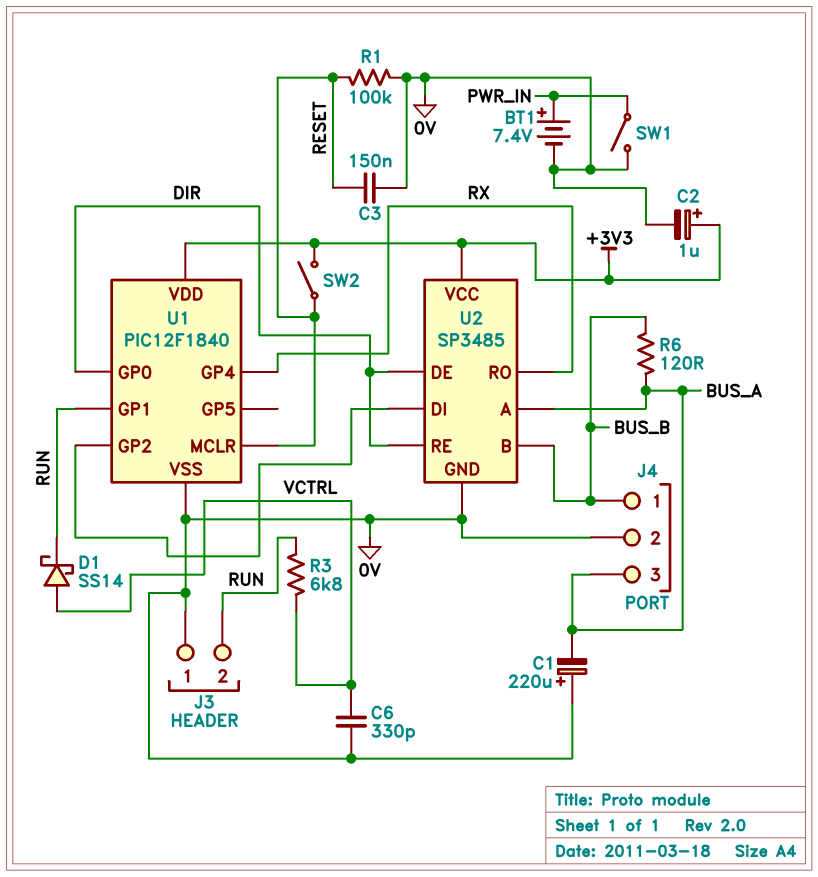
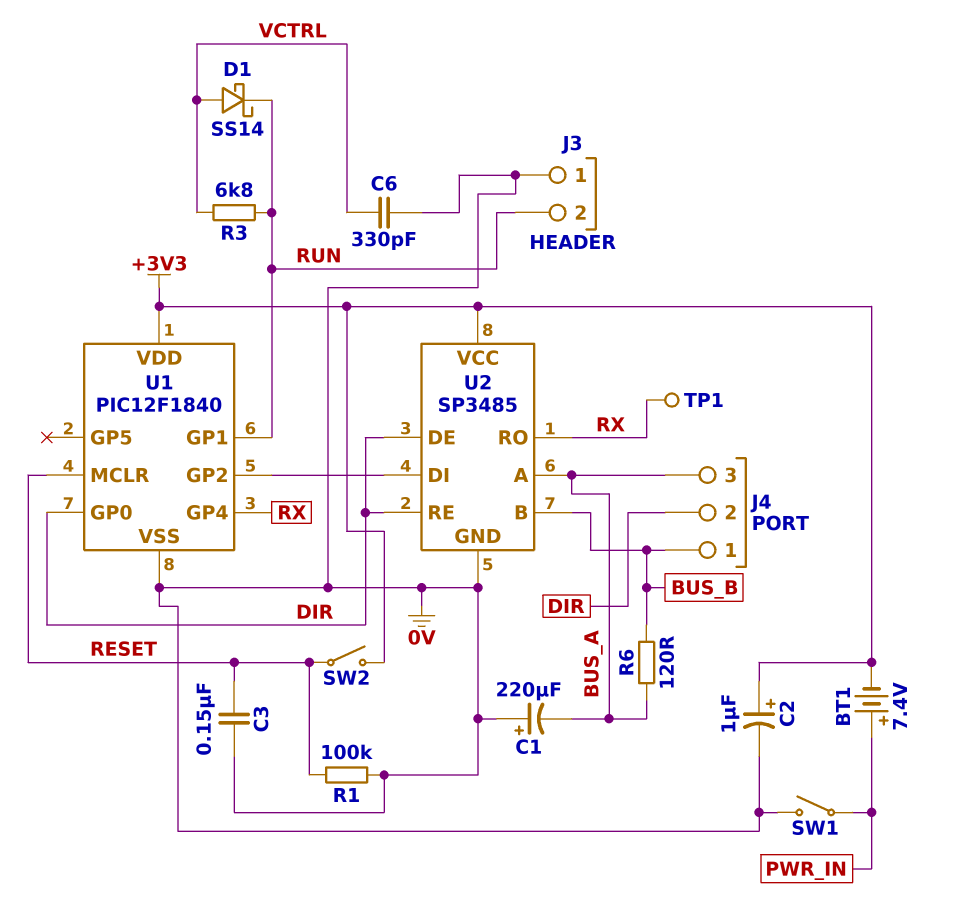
BT1: 7.4V (plus PWR_IN, minus 0V) -> 7.4V (plus PWR_IN, minus +3V3)
J4 pin 2: 0V -> DIR
TP1: none -> test point (RX)

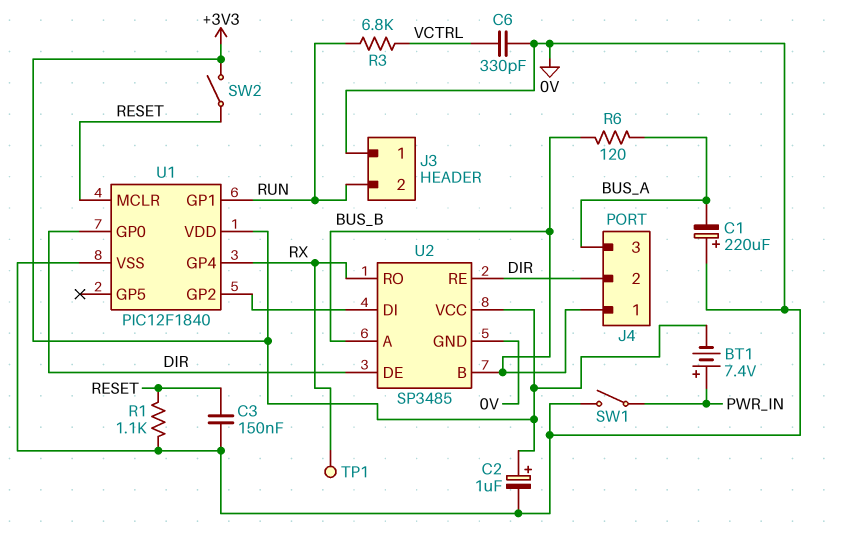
D1: schottky SS14 (A VCTRL, K RUN) -> none
R1: 100k (0V, RESET) -> 1.1k (0V, RESET)
U2 pin A: BUS_A -> BUS_B

